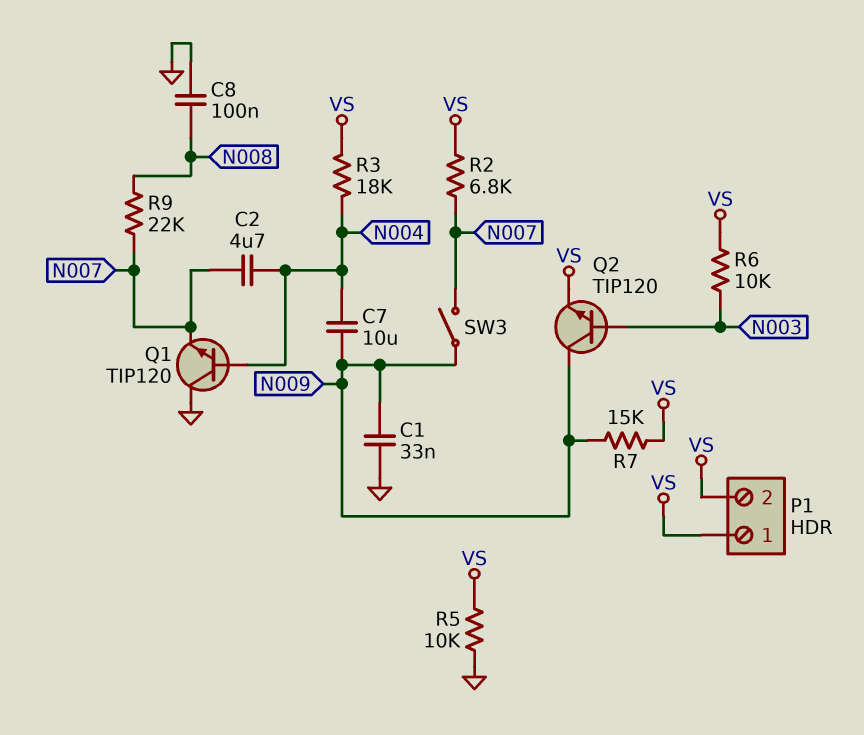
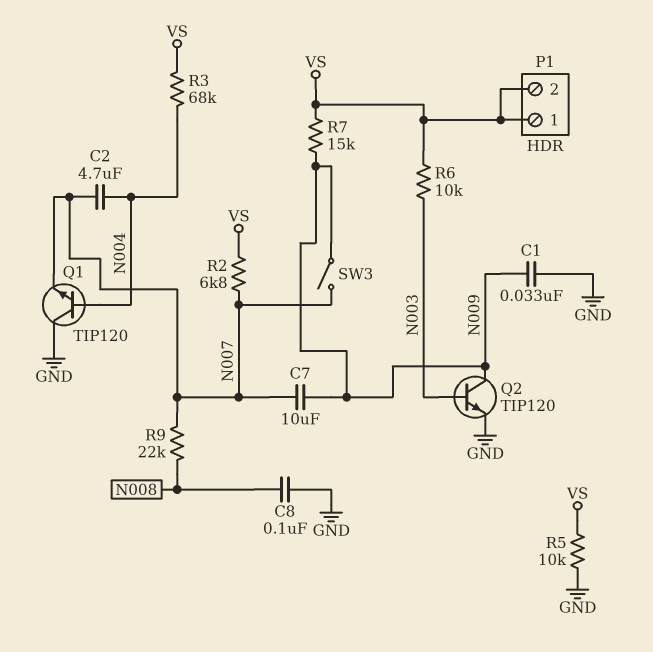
C7: 10uF (N004, N009) -> 10uF (N007, N009)
Q2: NPN TIP120 (B N003, C N009, E VS) -> NPN TIP120 (B N003, C N009, E GND)
R3: 18k (N004, VS) -> 68k (N004, VS)

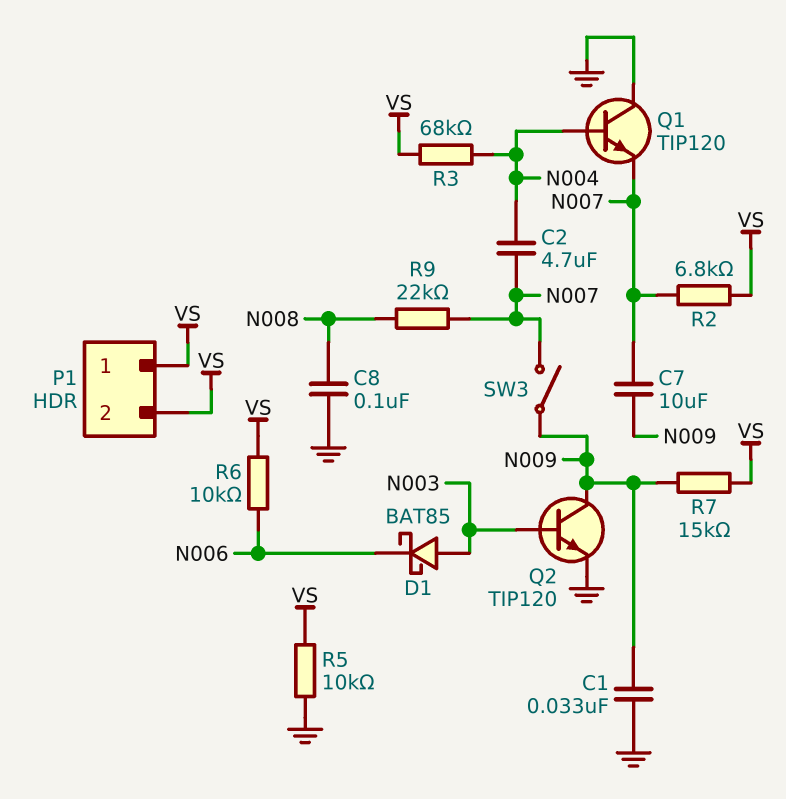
D1: none -> schottky BAT85 (A N003, K N006)
R6: 10k (N003, VS) -> 10k (N006, VS)

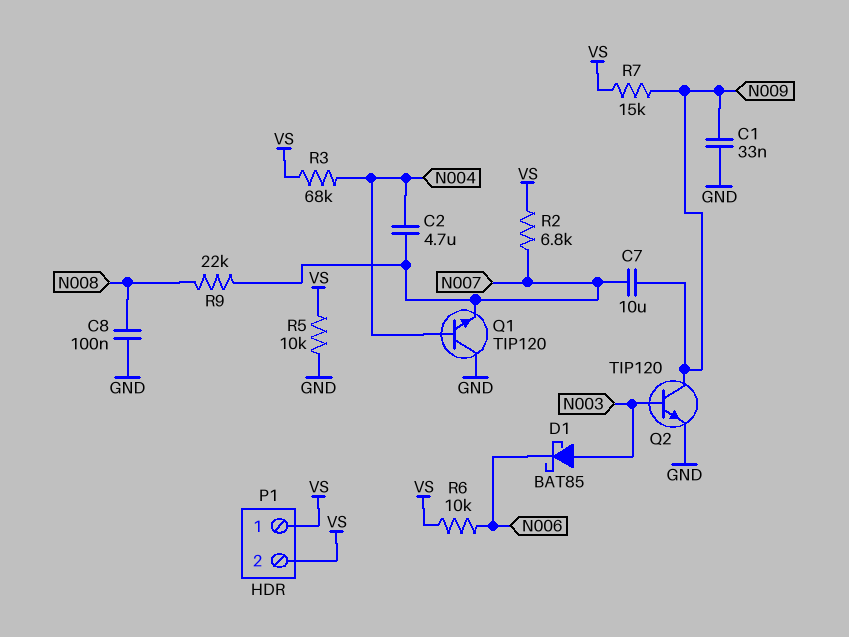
SW3: switch (N007, N009) -> none

